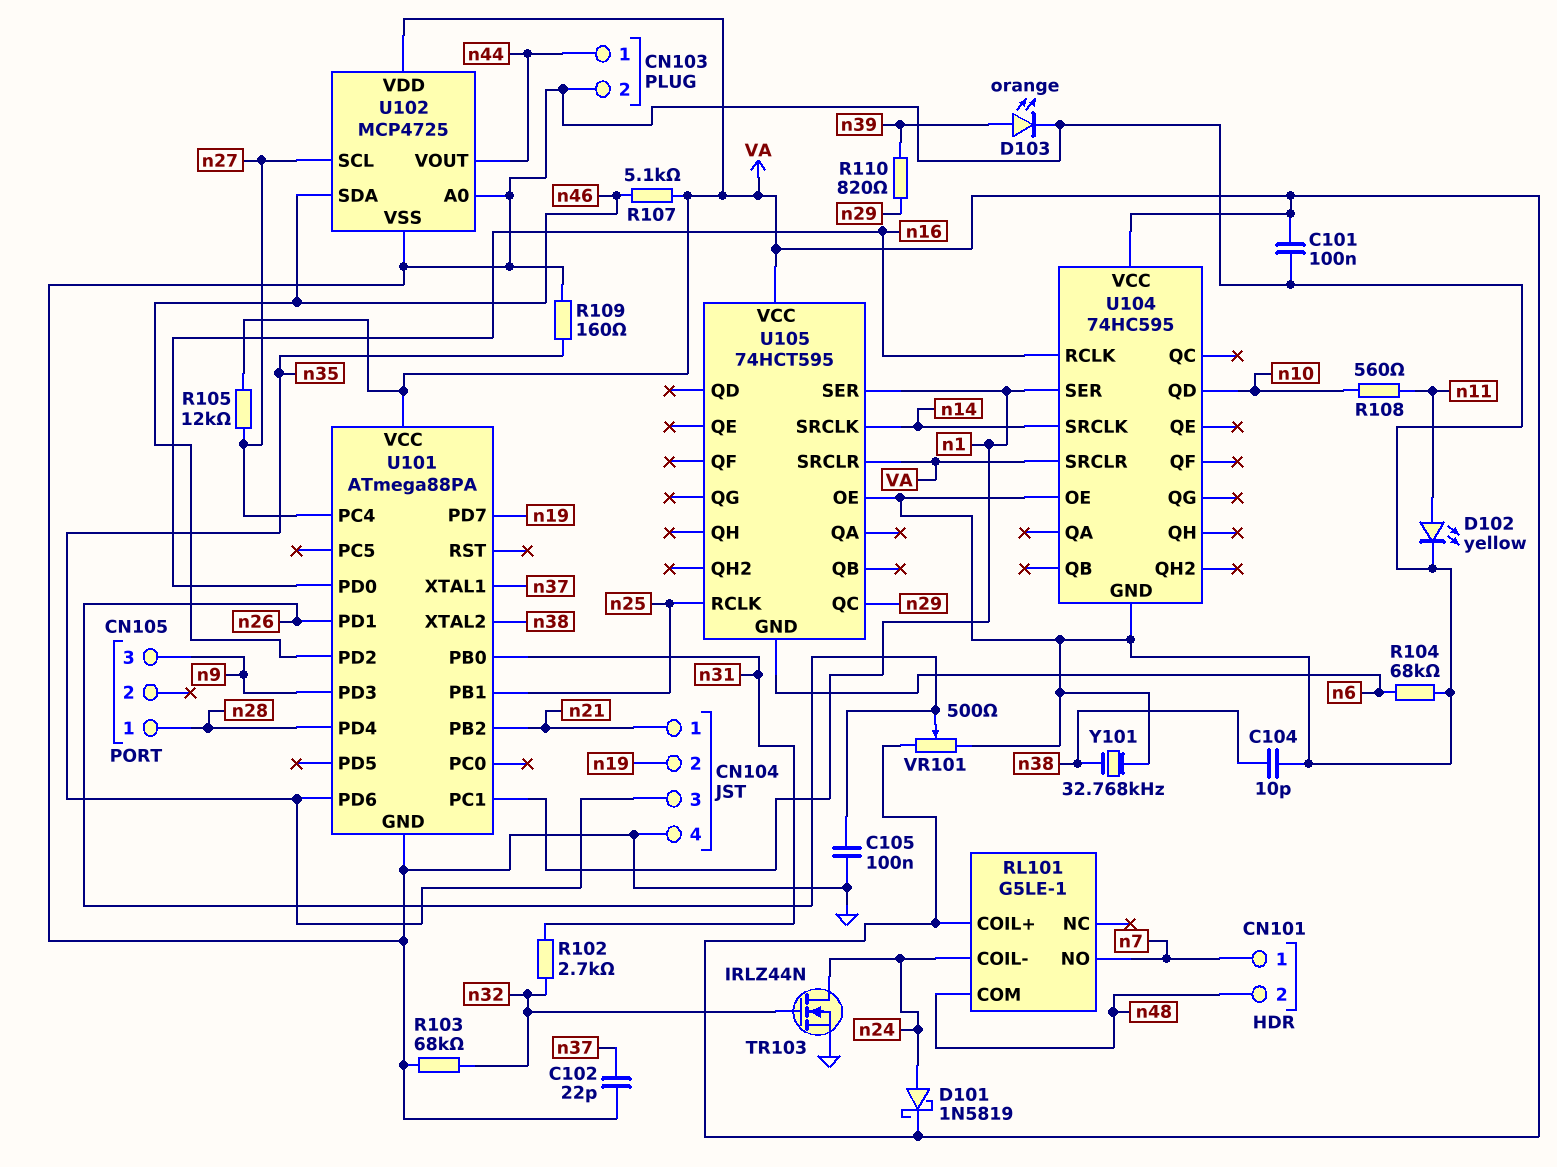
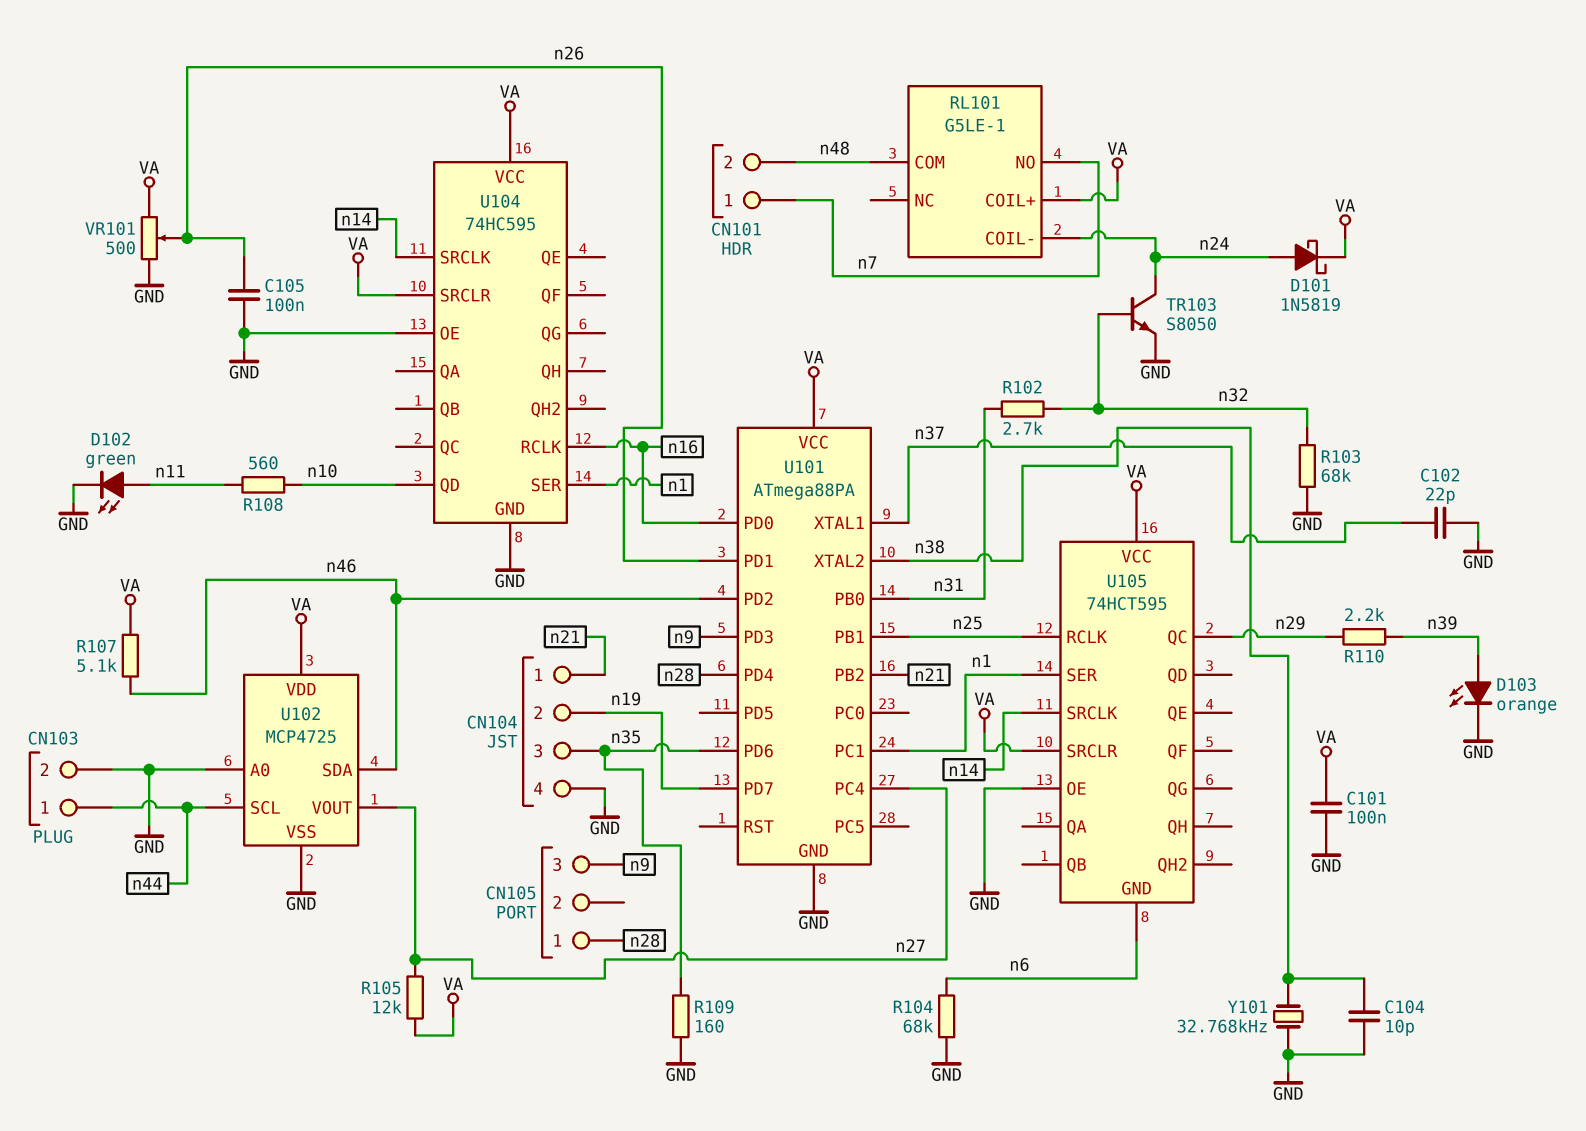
D102: LED yellow (A n11, K GND) -> LED green (A n11, K GND)
R110: 820 (n29, n39) -> 2.2k (n29, n39)
TR103: NMOS IRLZ44N (G n32, D n24, S GND) -> NPN S8050 (B n32, C n24, E GND)
U102 pin SCL: n27 -> n44
U102 pin VOUT: n44 -> n27

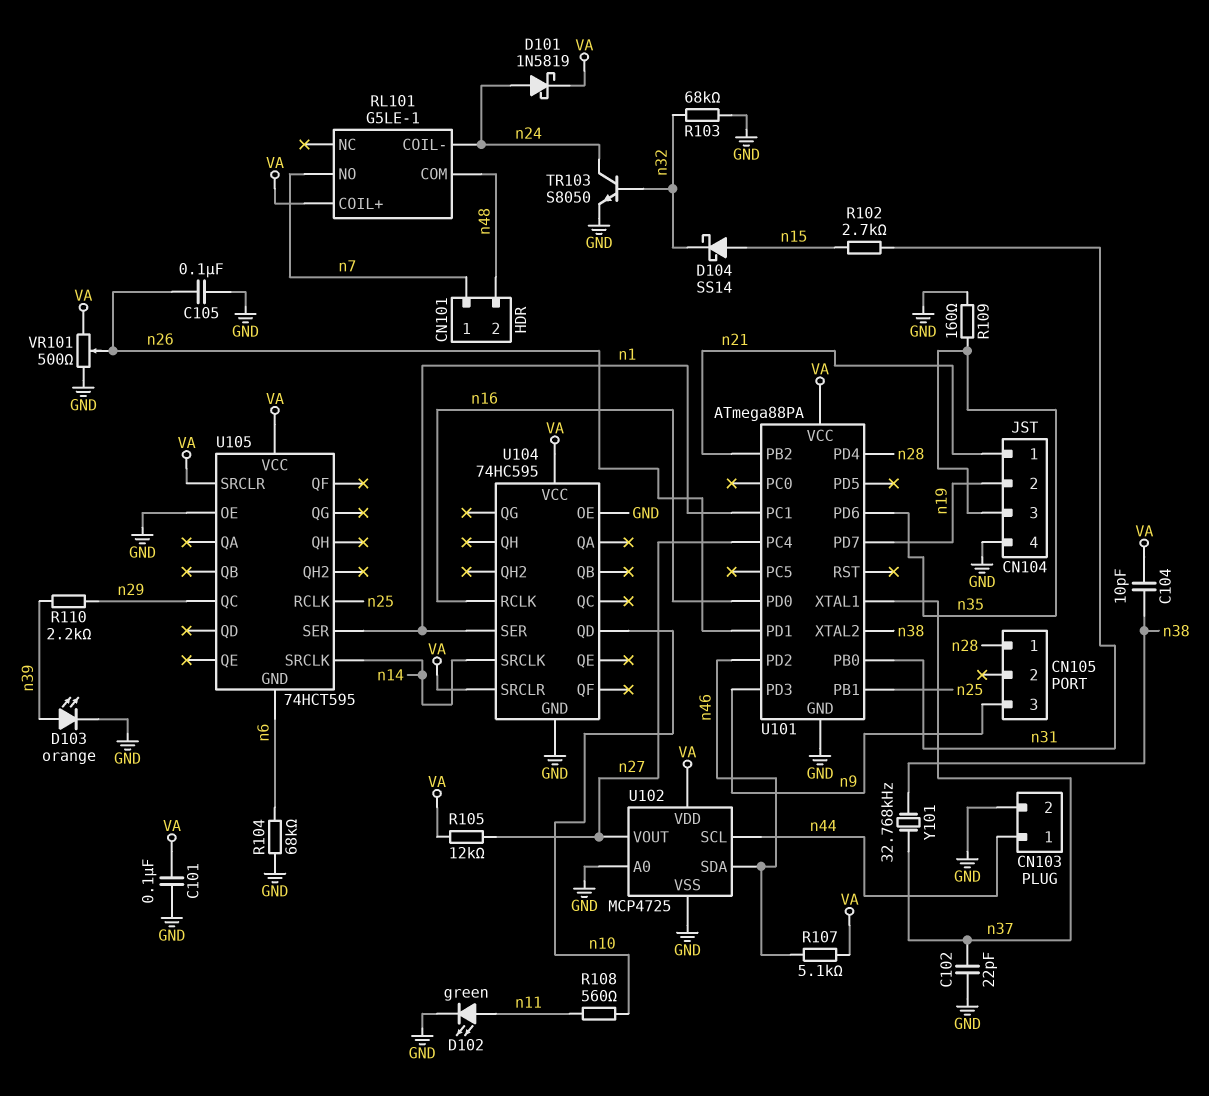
C104: 10pF (GND, n38) -> 10pF (VA, n38)
D104: none -> schottky SS14 (A n15, K n32)
R102: 2.7k (n31, n32) -> 2.7k (n15, n31)
Y101: 32.768kHz (GND, n38) -> 32.768kHz (n37, n38)

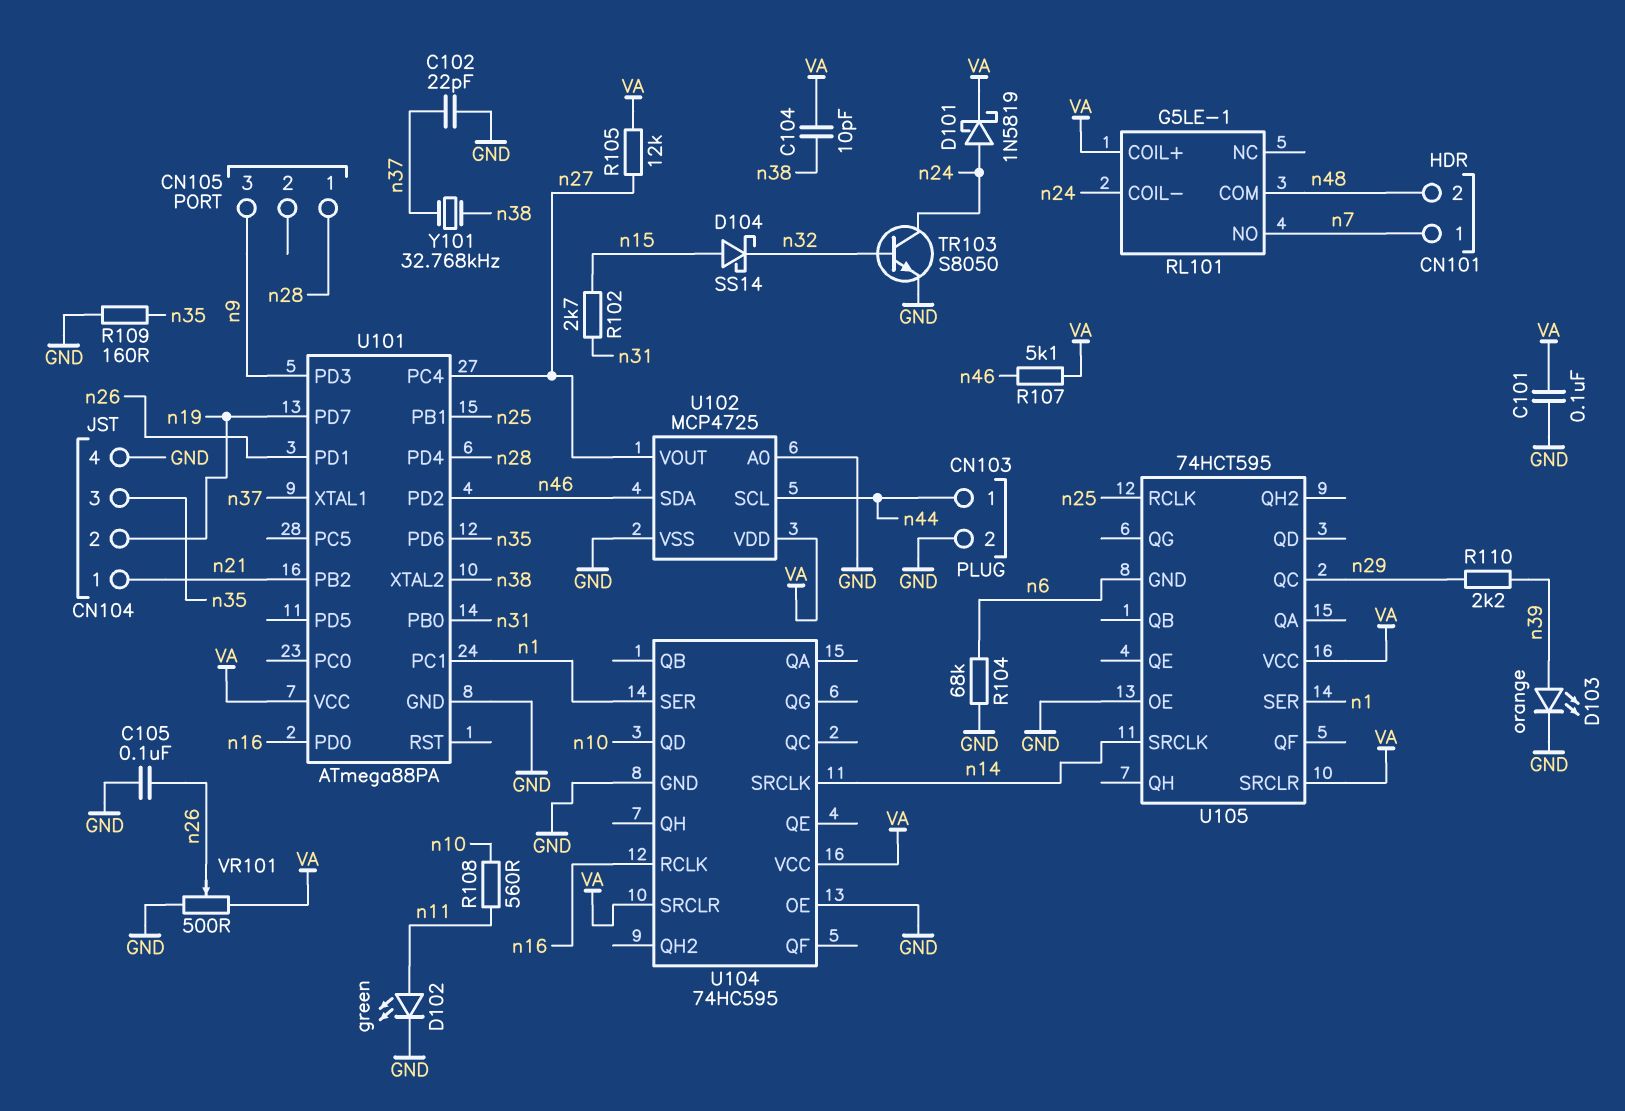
R103: 68k (GND, n32) -> none

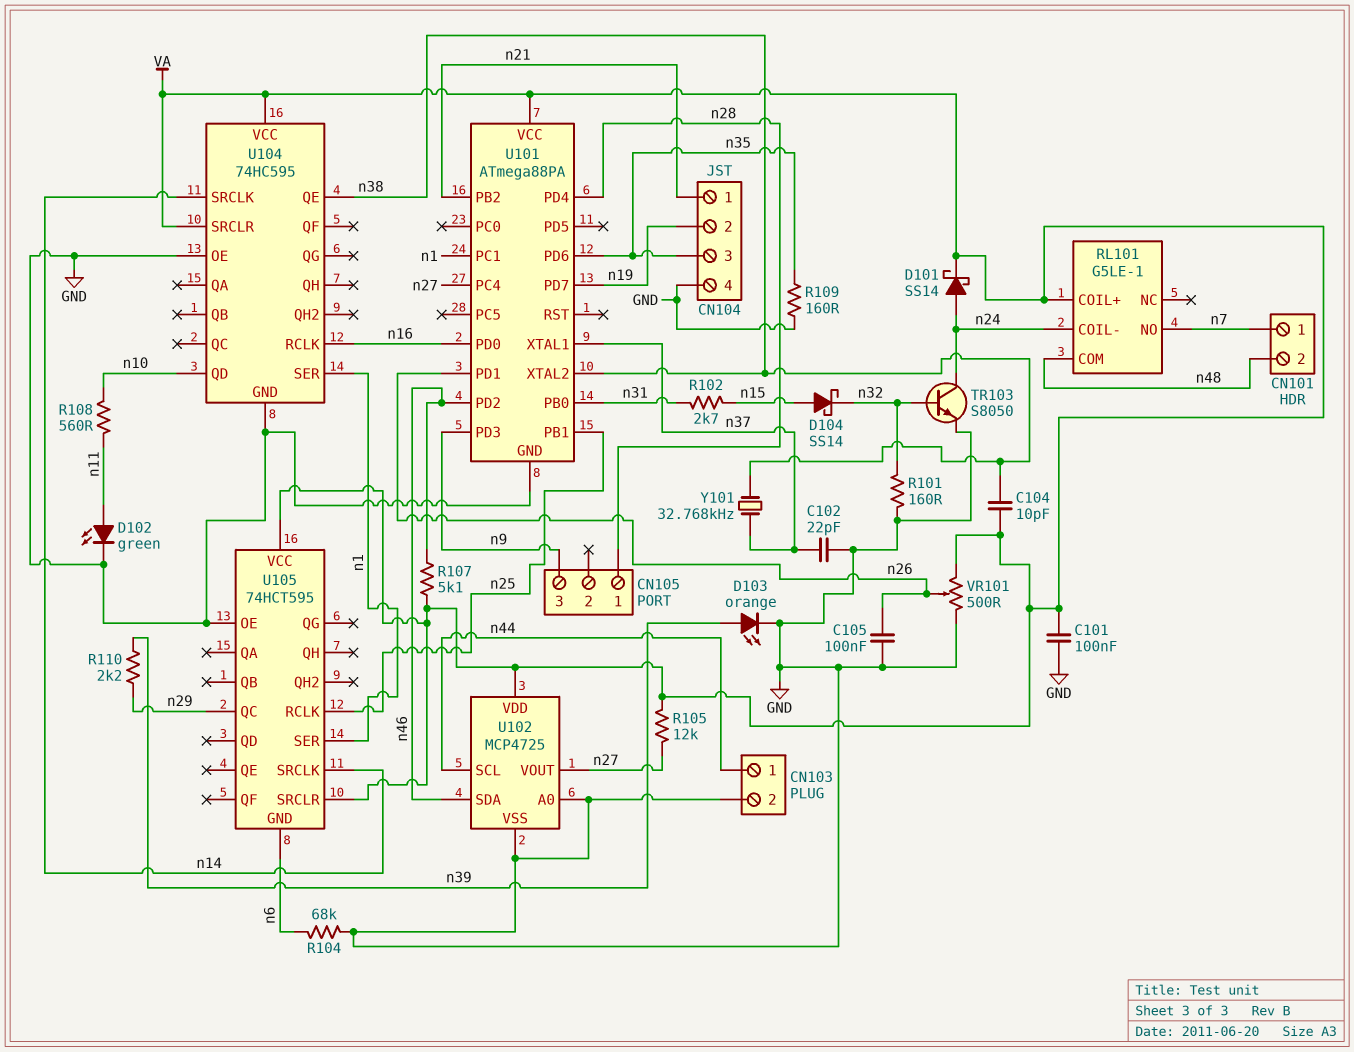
D101: schottky 1N5819 (A n24, K VA) -> schottky SS14 (A n24, K VA)
R101: none -> 160 (GND, n32)
U104 pin QE: none -> n38

